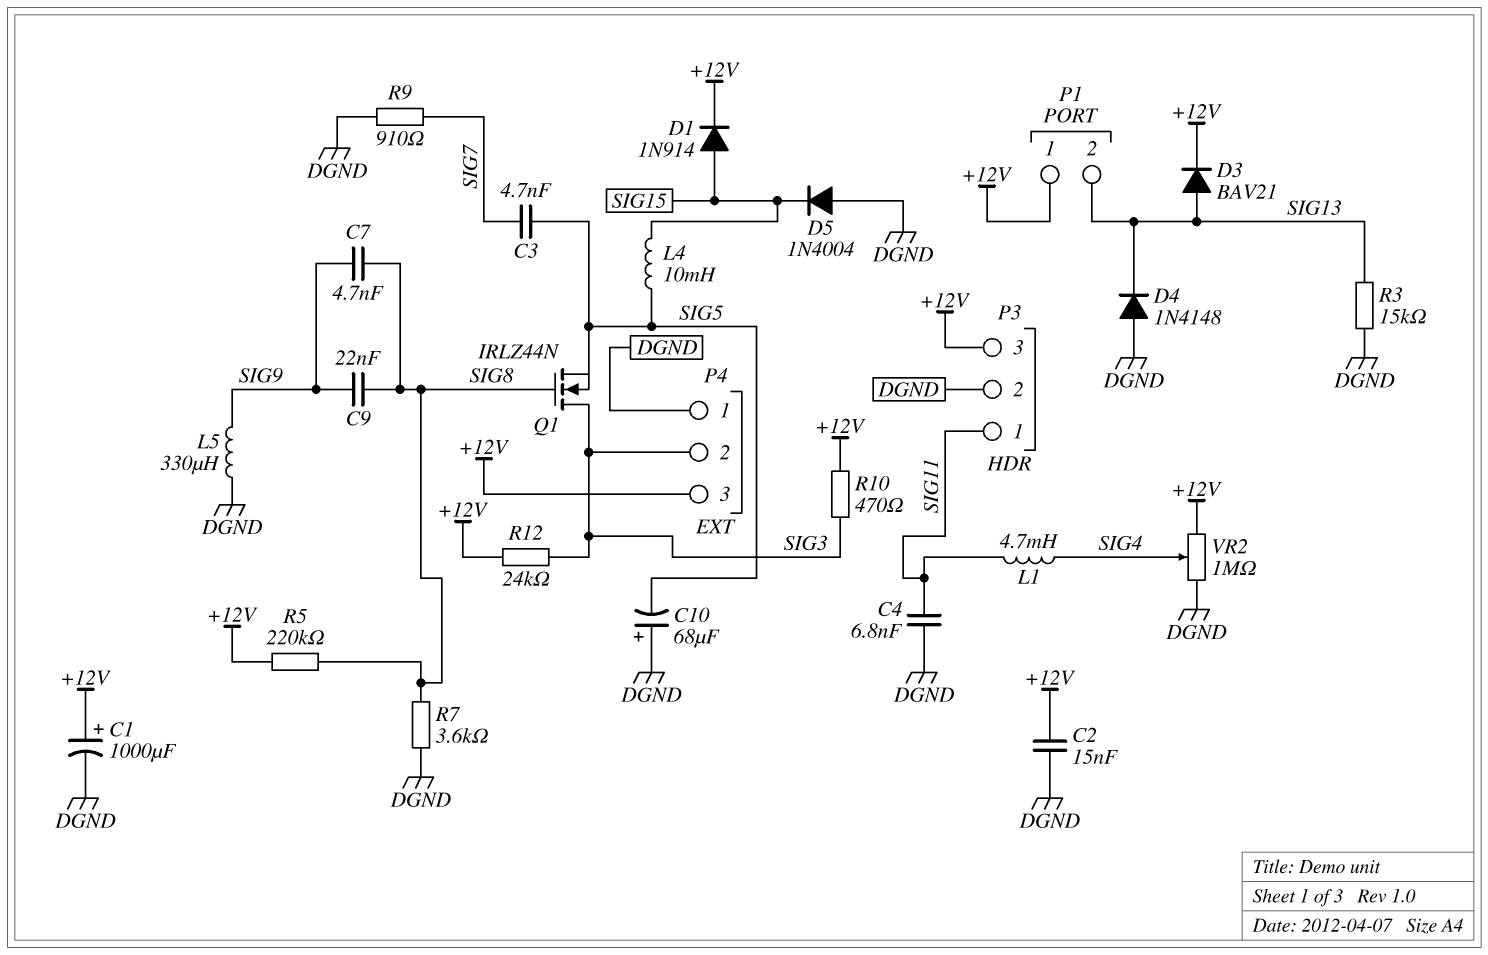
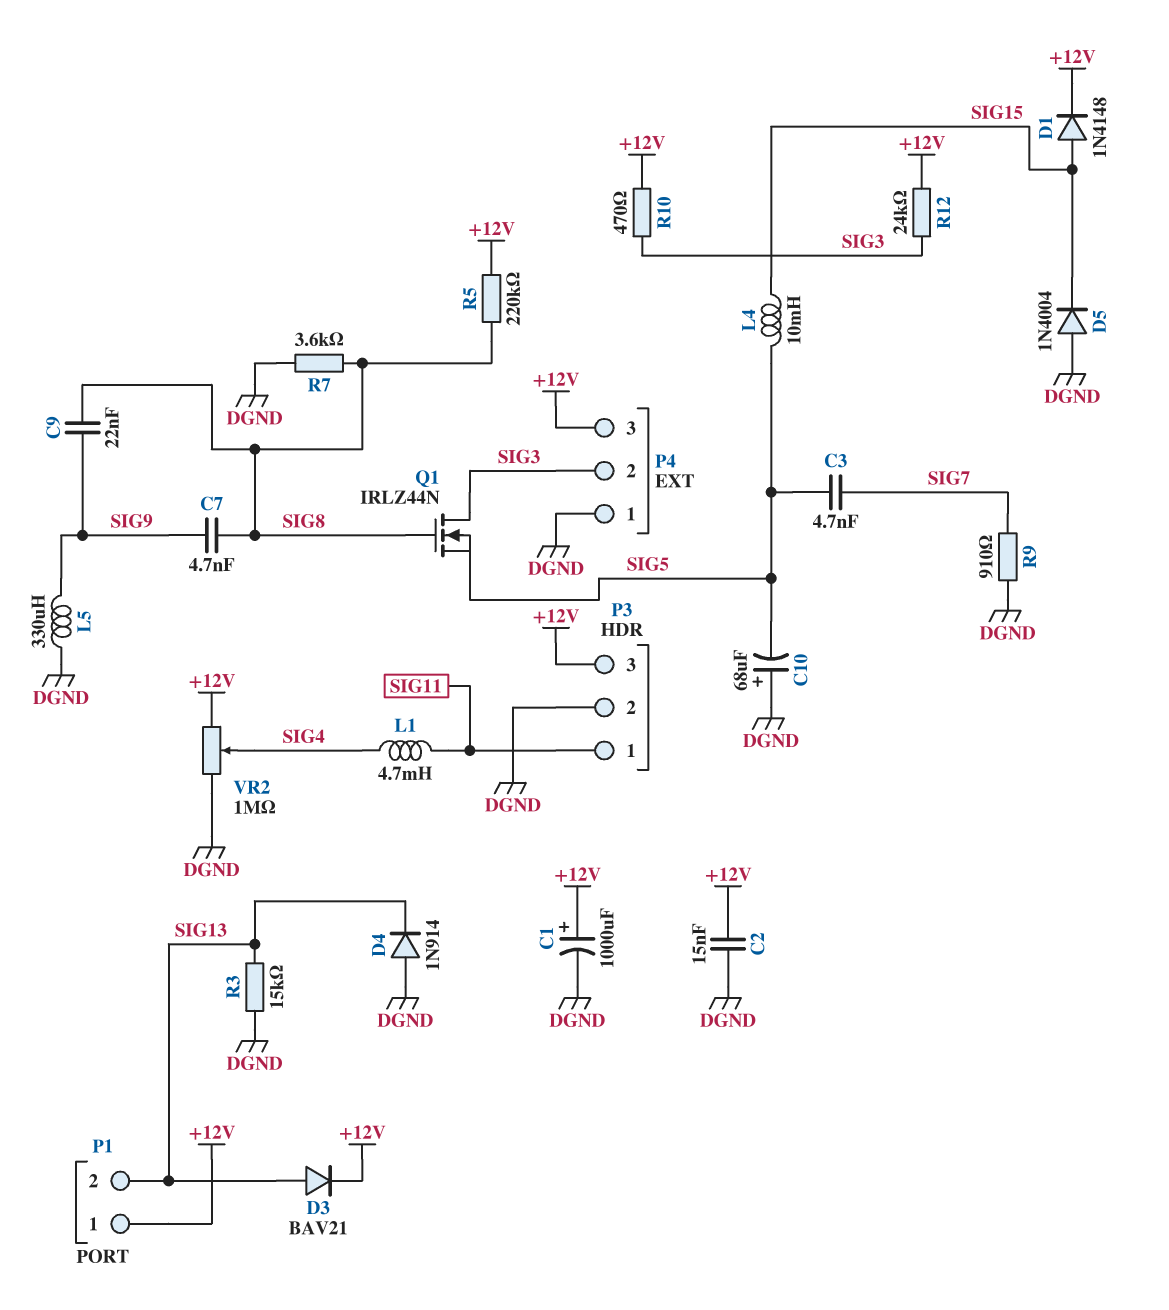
C4: 6.8nF (DGND, SIG11) -> none
D1: diode 1N914 (A SIG15, K +12V) -> diode 1N4148 (A SIG15, K +12V)
D4: diode 1N4148 (A DGND, K SIG13) -> diode 1N914 (A DGND, K SIG13)

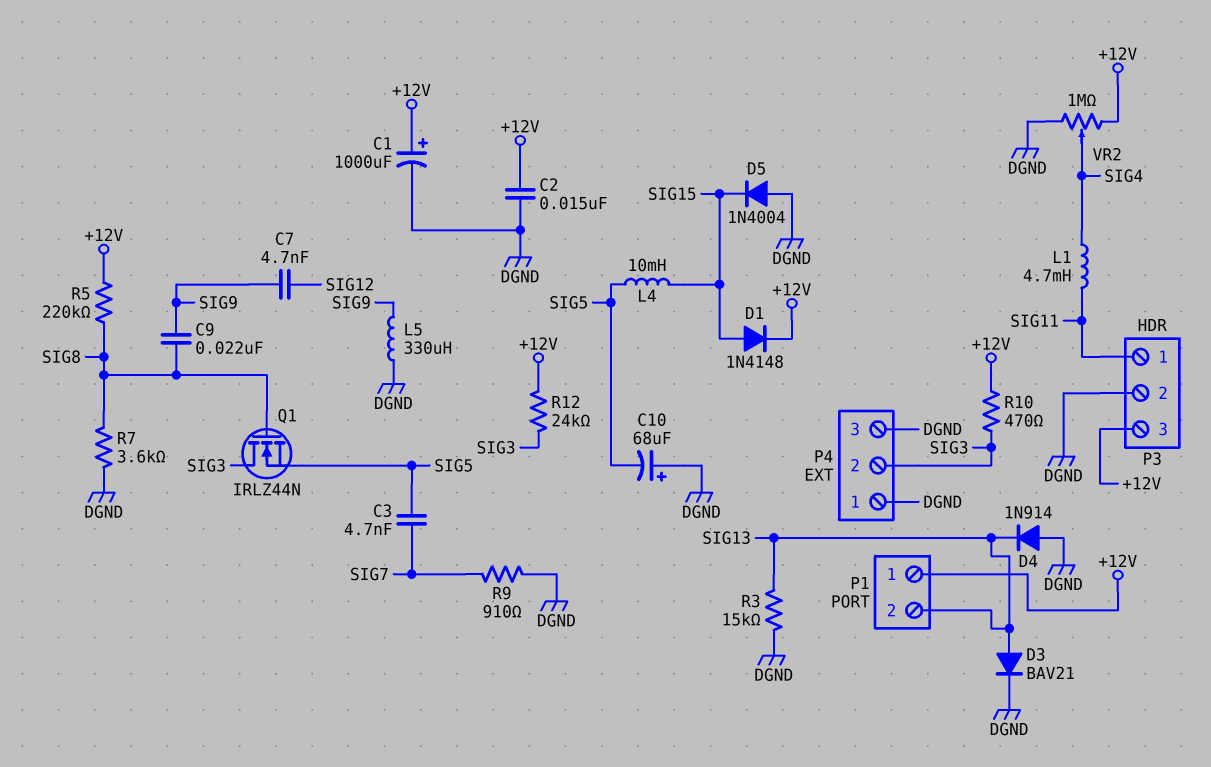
C7: 4.7nF (SIG8, SIG9) -> 4.7nF (SIG9, SIG12)
D3: diode BAV21 (A SIG13, K +12V) -> diode BAV21 (A SIG13, K DGND)
P4 pin 3: +12V -> DGND

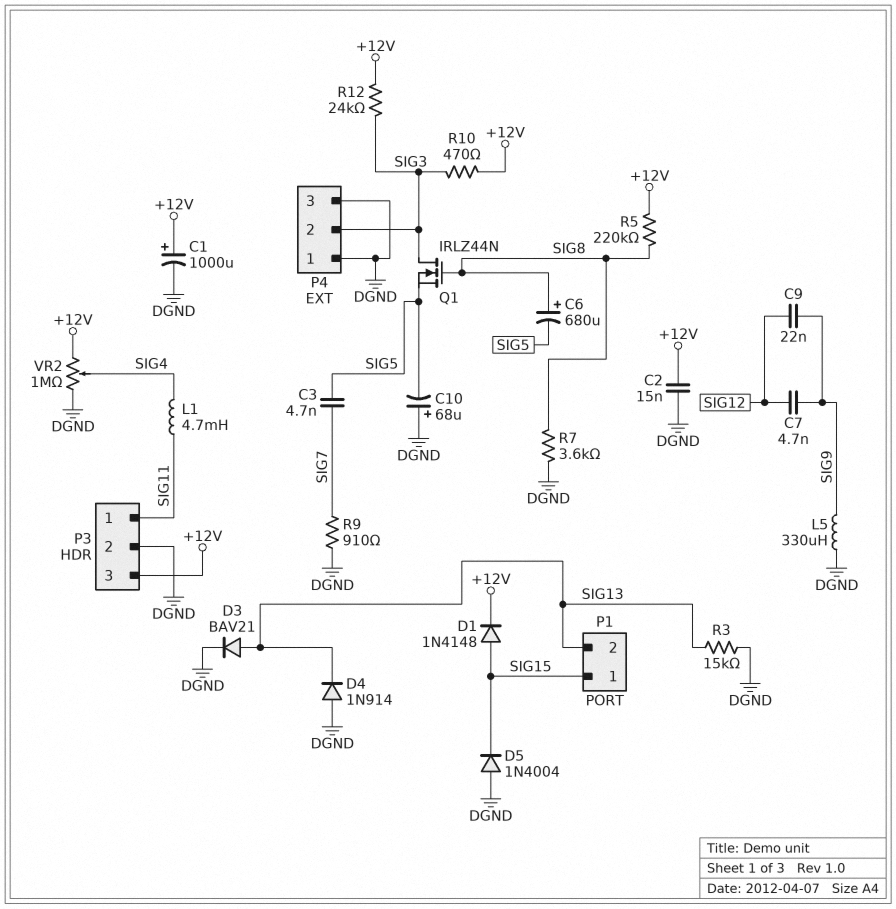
C6: none -> 680uF (plus SIG8, minus SIG5)
C9: 22nF (SIG8, SIG9) -> 22nF (SIG9, SIG12)
L4: 10mH (SIG5, SIG15) -> none
P1 pin 1: +12V -> SIG15

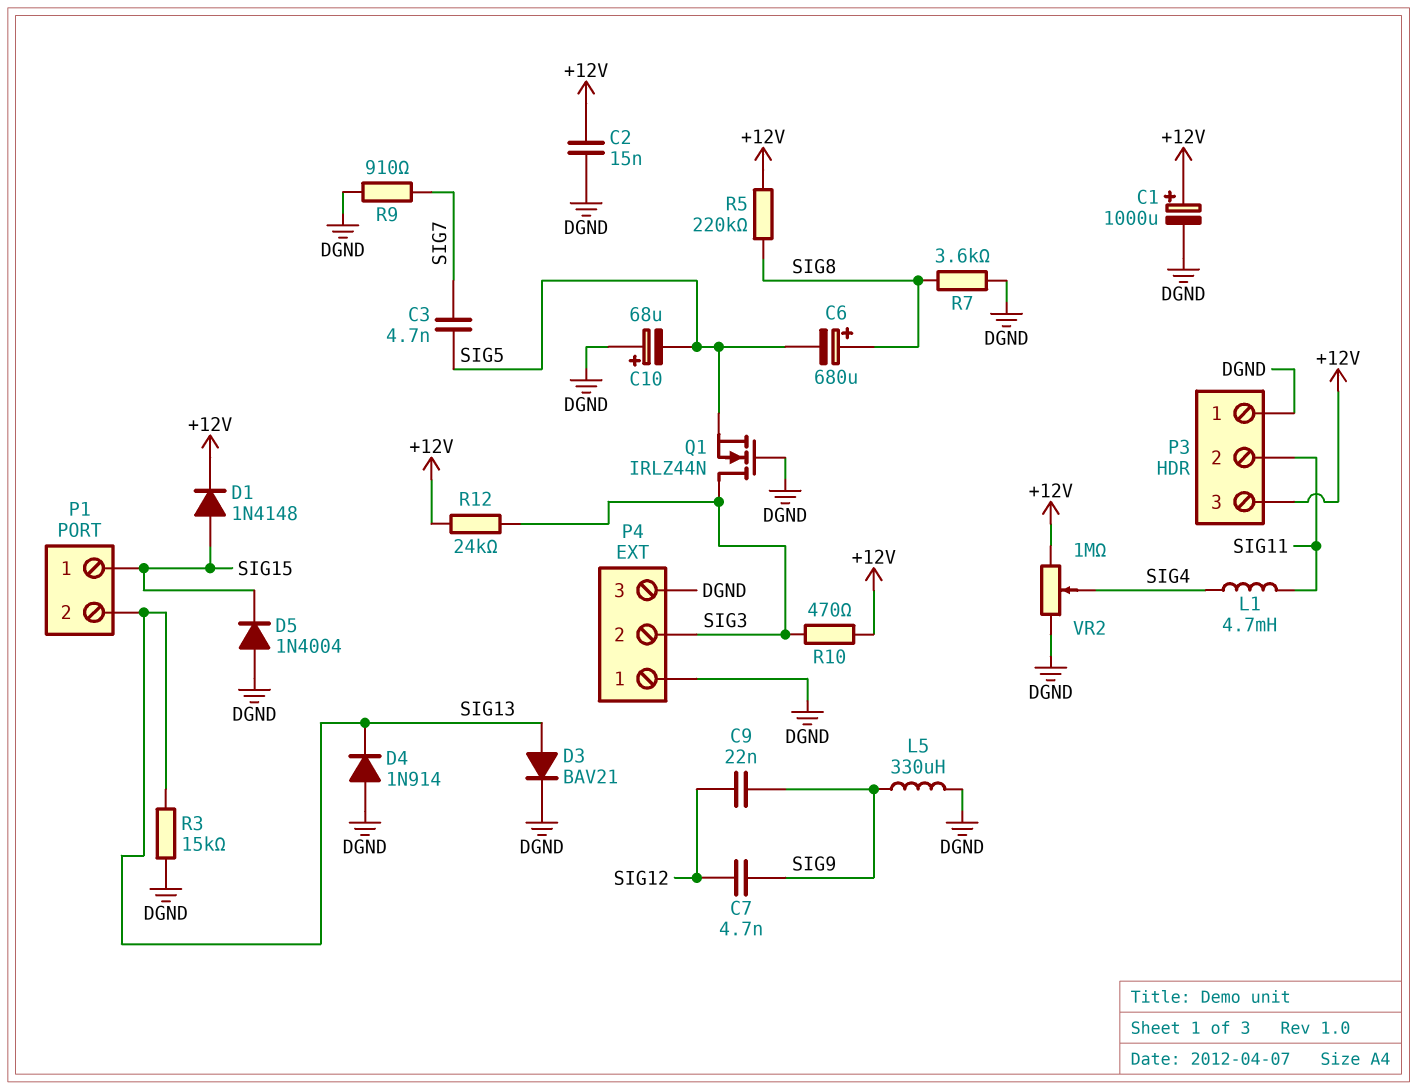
P3 pin 1: SIG11 -> DGND
P3 pin 2: DGND -> SIG11
Q1: NMOS IRLZ44N (G SIG8, D SIG3, S SIG5) -> NMOS IRLZ44N (G DGND, D SIG3, S SIG5)

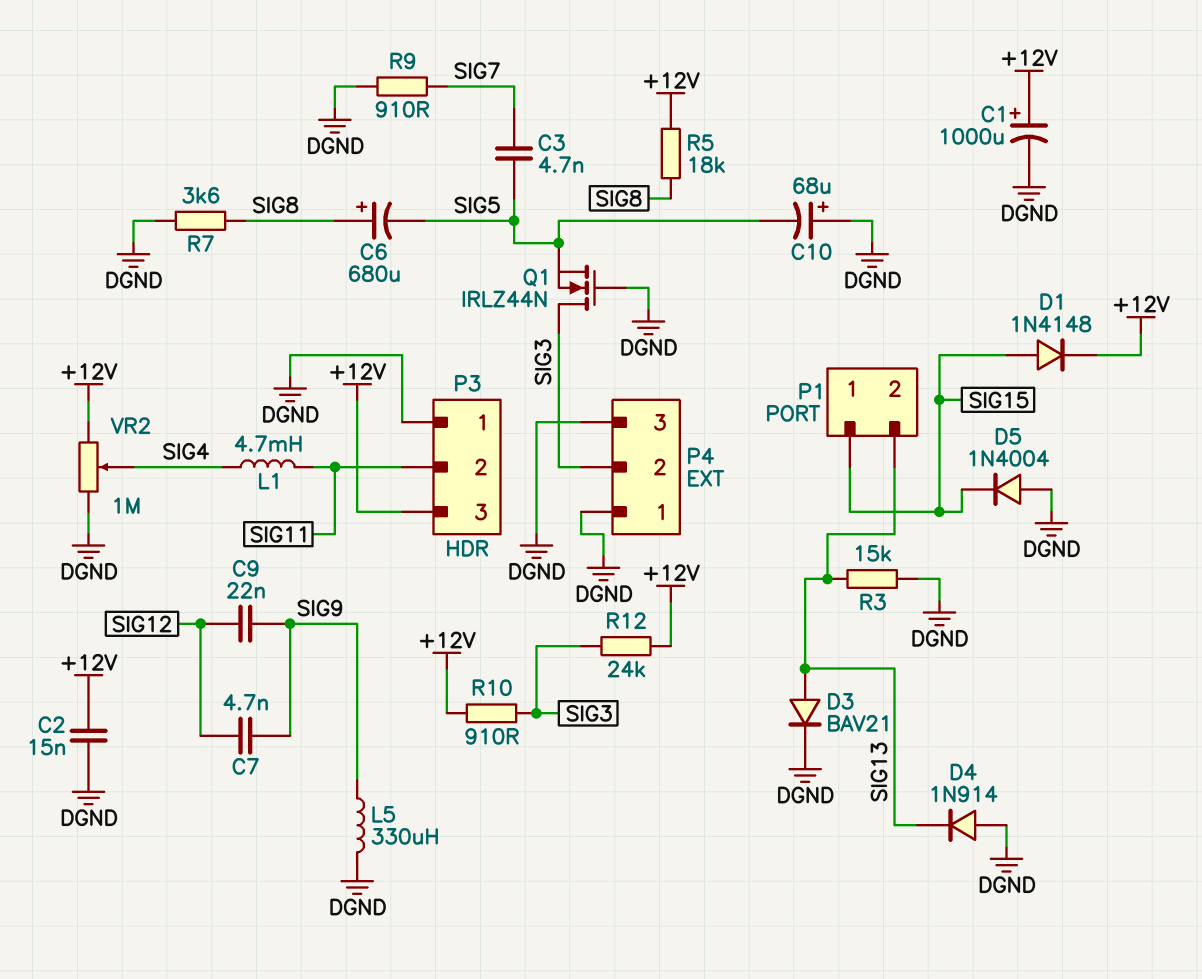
R5: 220k (+12V, SIG8) -> 18k (+12V, SIG8)
R10: 470 (+12V, SIG3) -> 910 (+12V, SIG3)

